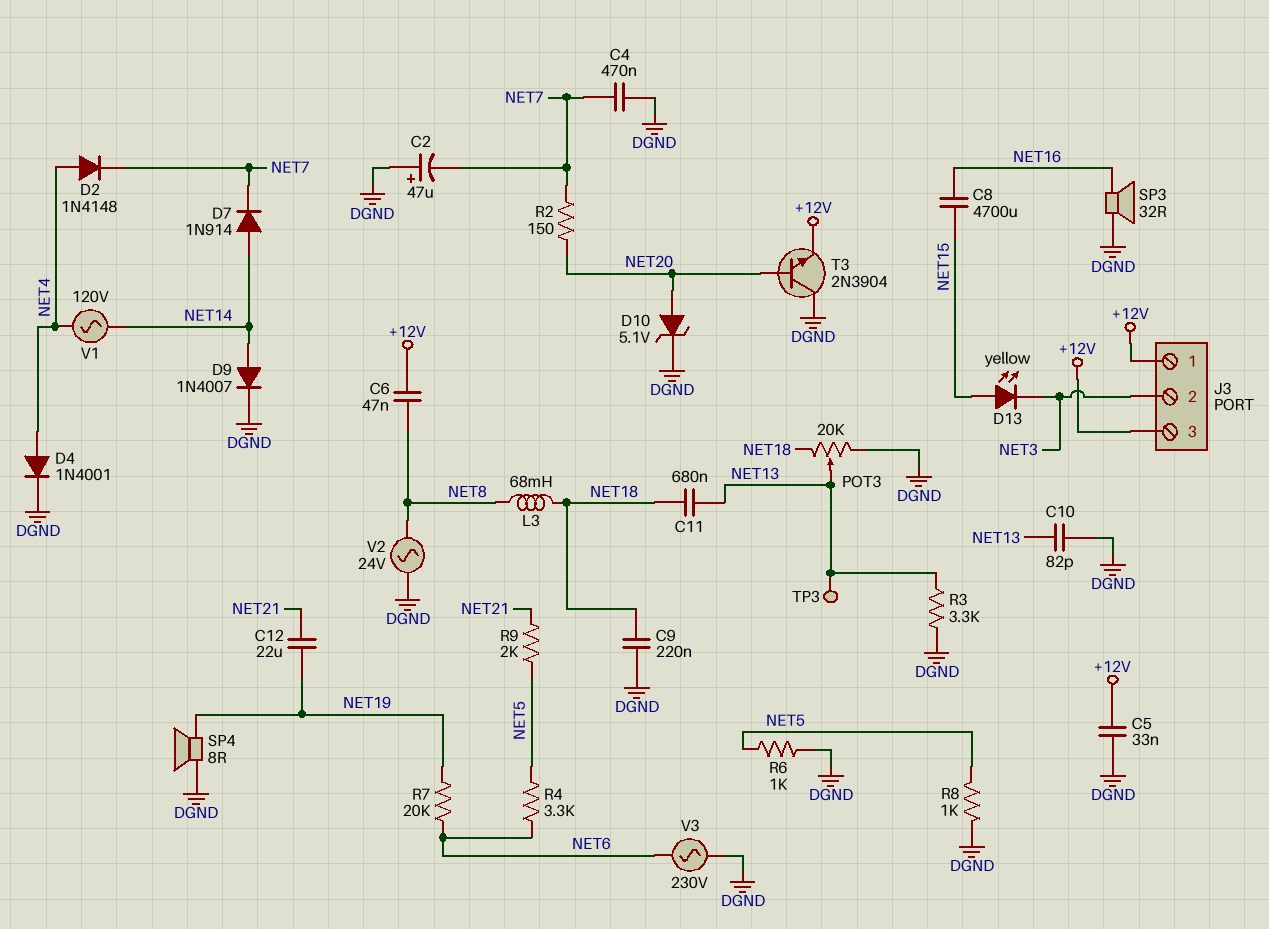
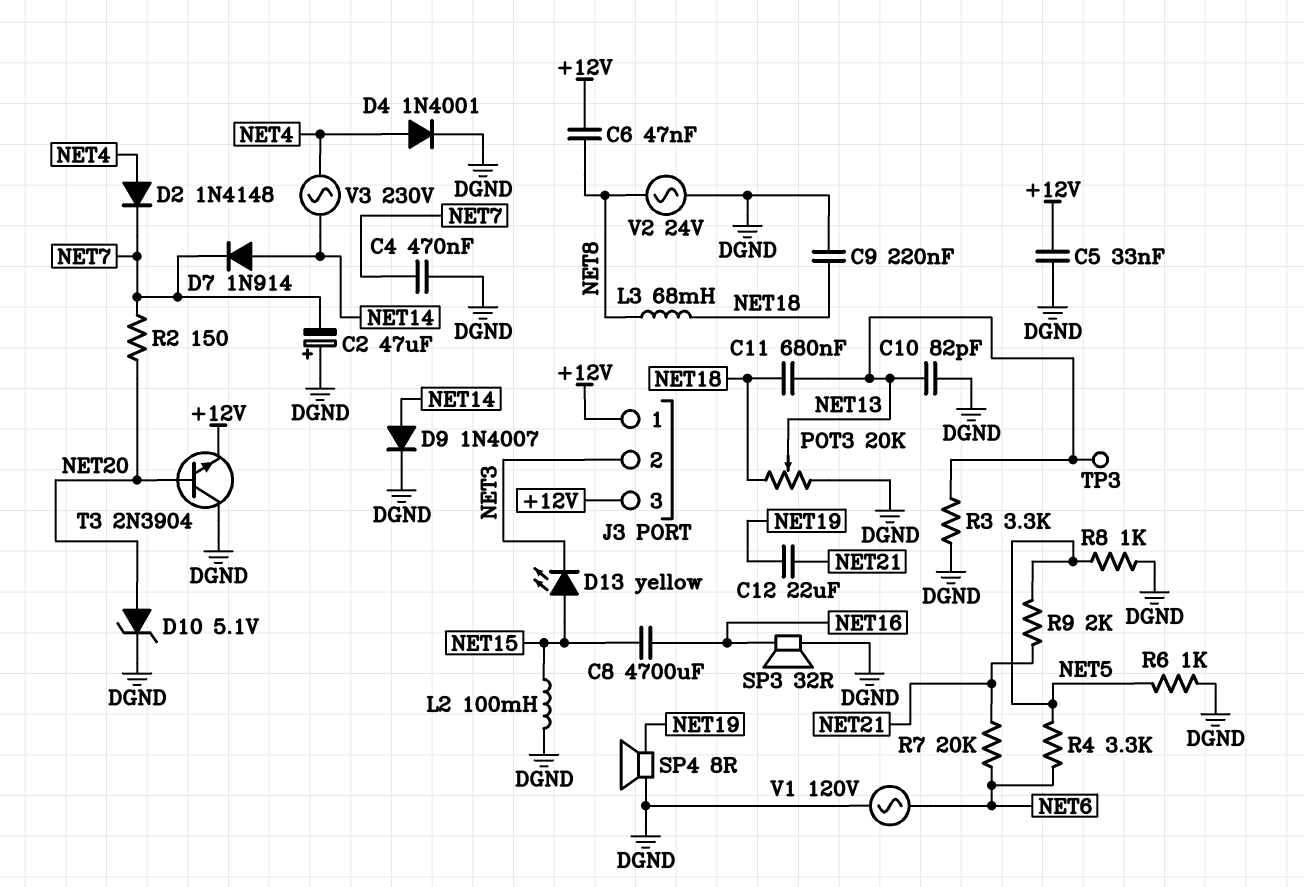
L2: none -> 100mH (DGND, NET15)
R7: 20k (NET6, NET19) -> 20k (NET6, NET21)
V1: AC 120V (NET4, NET14) -> AC 120V (DGND, NET6)
V3: AC 230V (DGND, NET6) -> AC 230V (NET4, NET14)

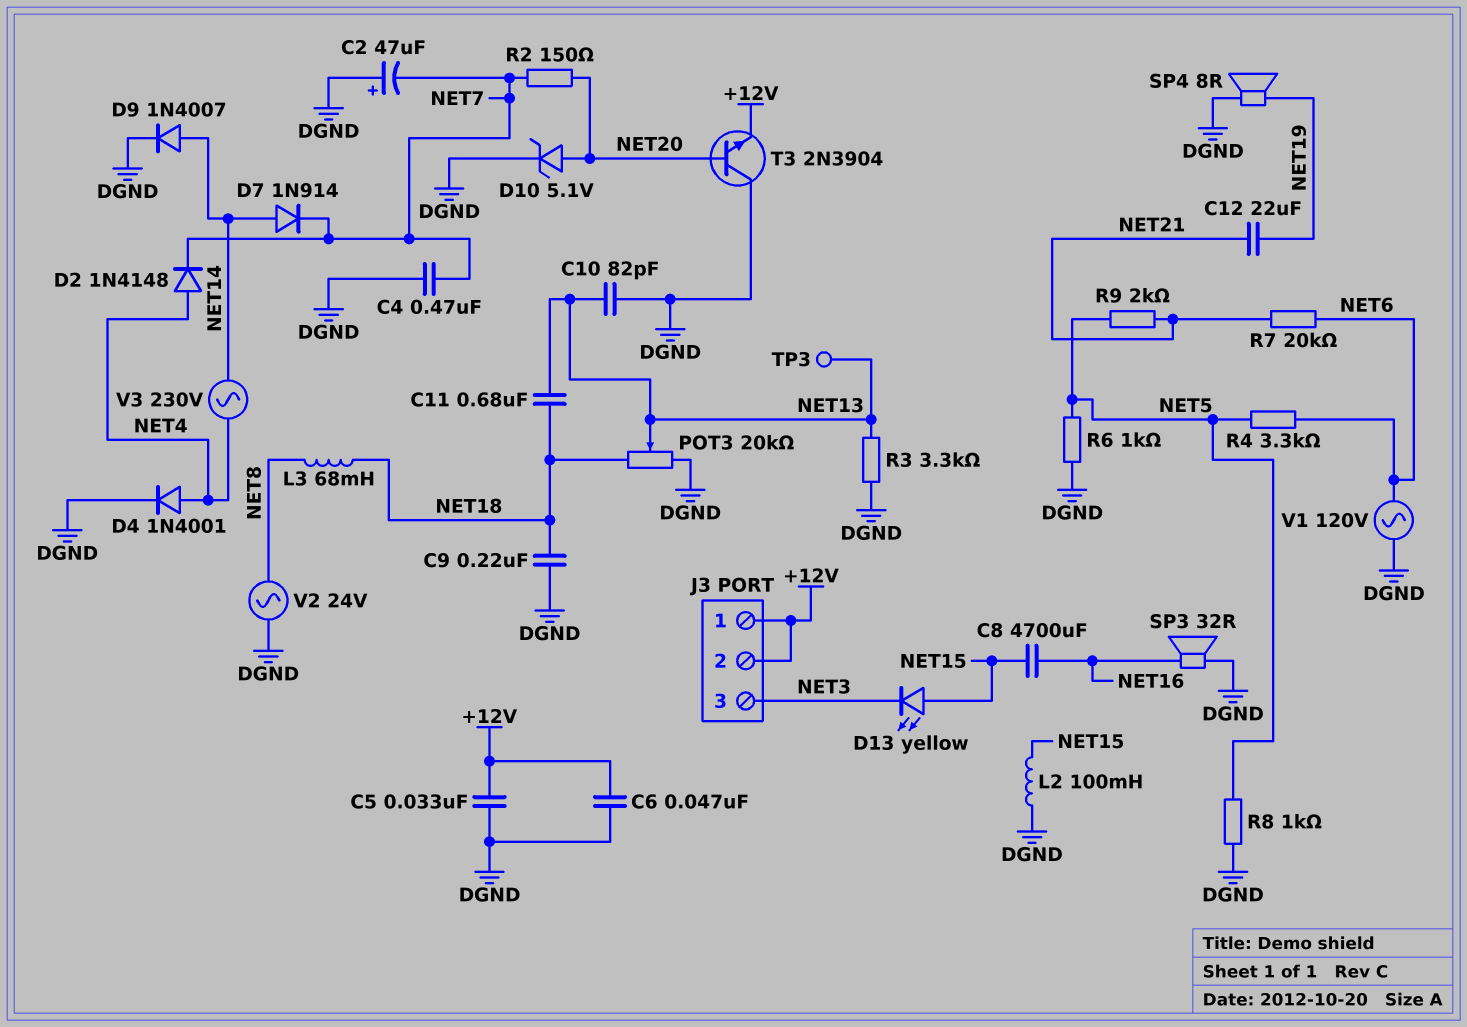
C6: 47nF (+12V, NET8) -> 47nF (+12V, DGND)
J3 pin 2: NET3 -> +12V
J3 pin 3: +12V -> NET3

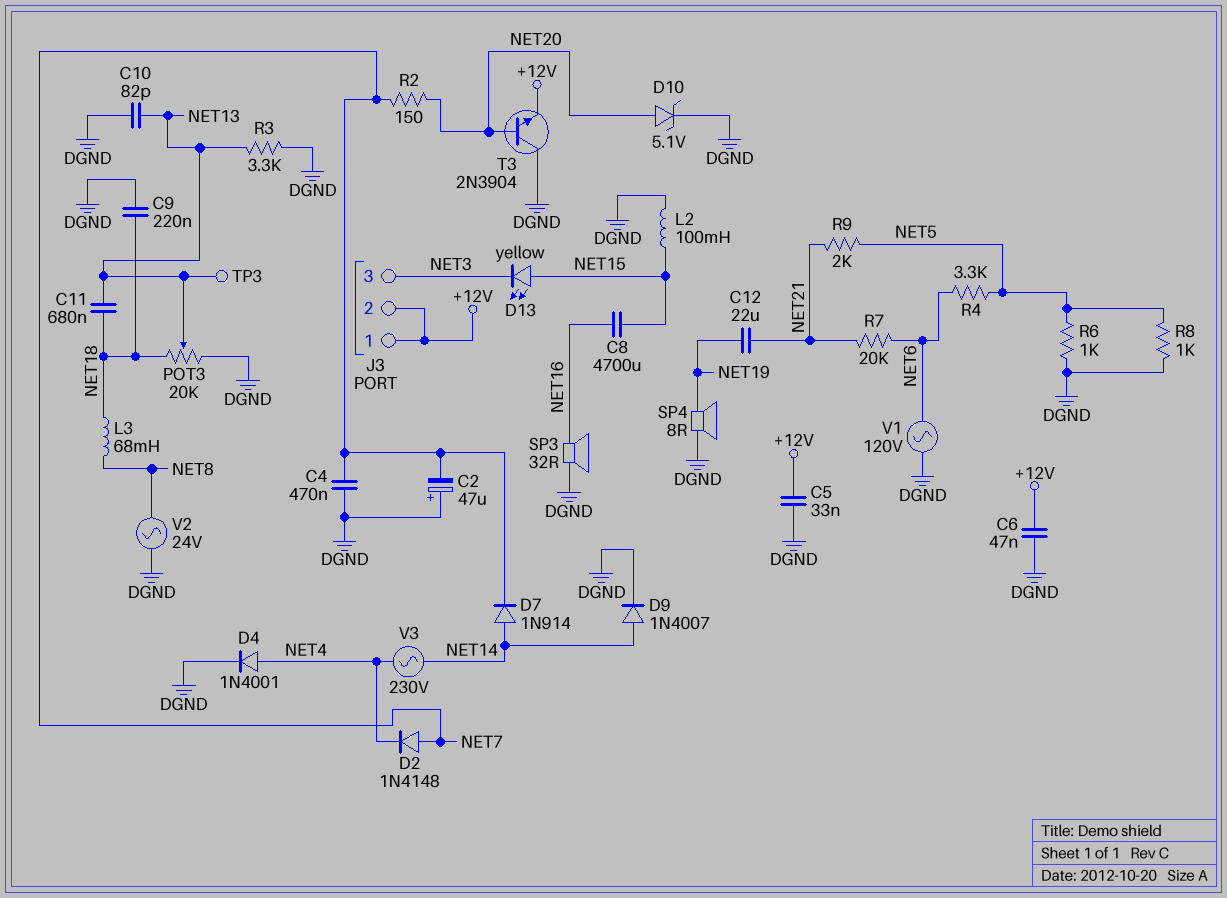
D2: diode 1N4148 (A NET4, K NET7) -> diode 1N4148 (A NET7, K NET4)

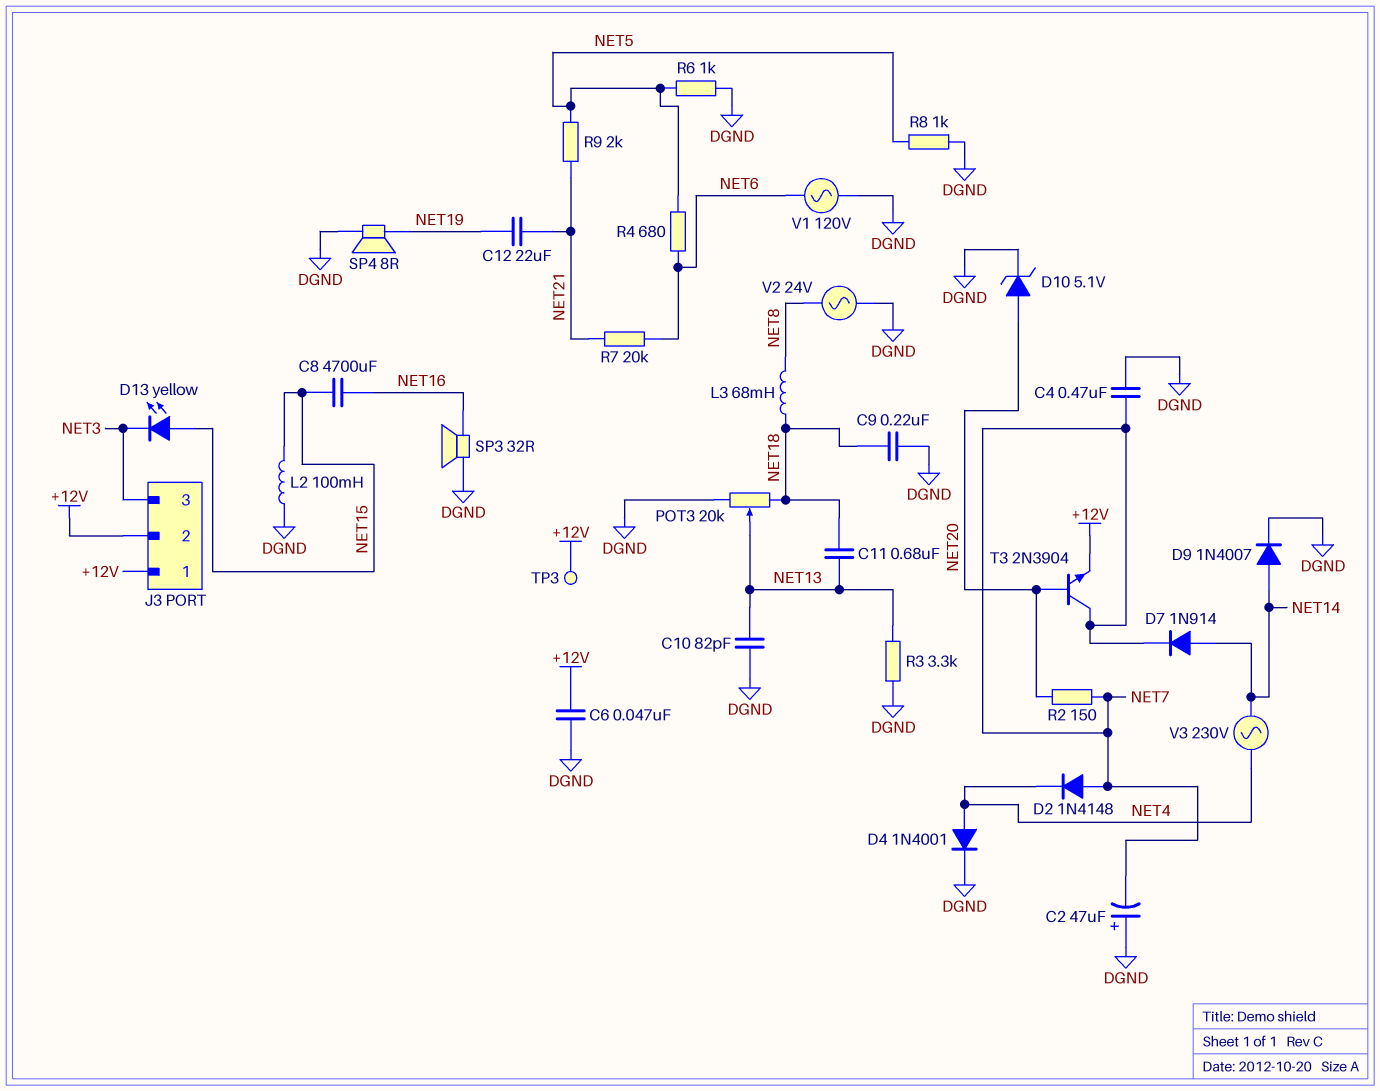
C5: 33nF (+12V, DGND) -> none
R4: 3.3k (NET5, NET6) -> 680 (NET5, NET6)
T3: NPN 2N3904 (B NET20, C DGND, E +12V) -> NPN 2N3904 (B NET20, C NET7, E +12V)
TP3: test point (NET13) -> test point (+12V)

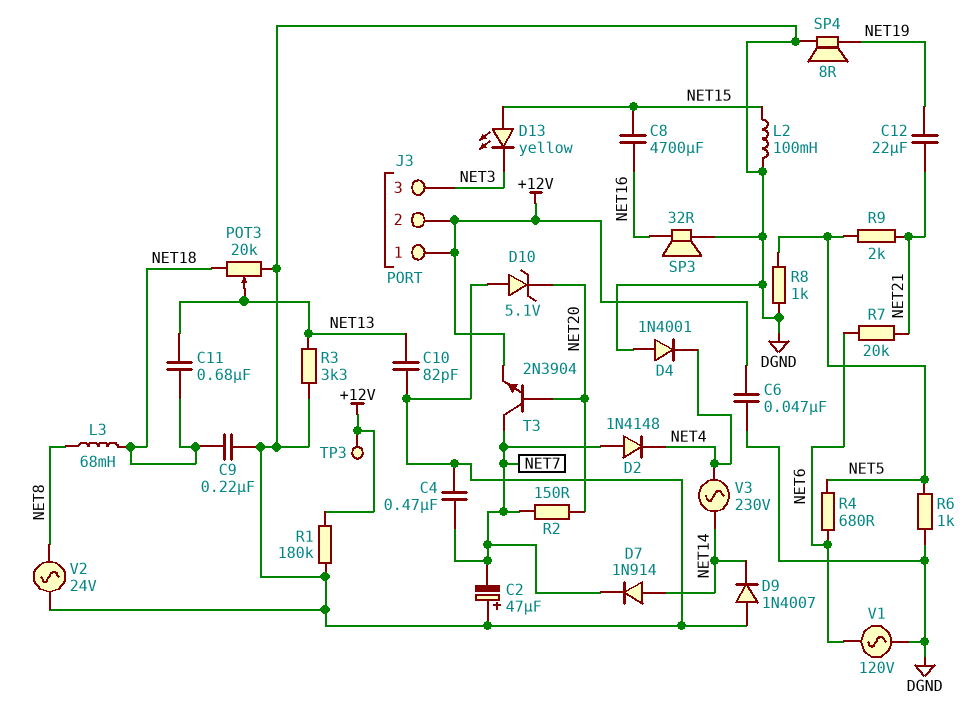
D4: diode 1N4001 (A NET4, K DGND) -> diode 1N4001 (A DGND, K NET4)
D9: diode 1N4007 (A NET14, K DGND) -> diode 1N4007 (A DGND, K NET14)
D10: zener 5.1V (A NET20, K DGND) -> zener 5.1V (A DGND, K NET20)
R1: none -> 180k (+12V, DGND)

